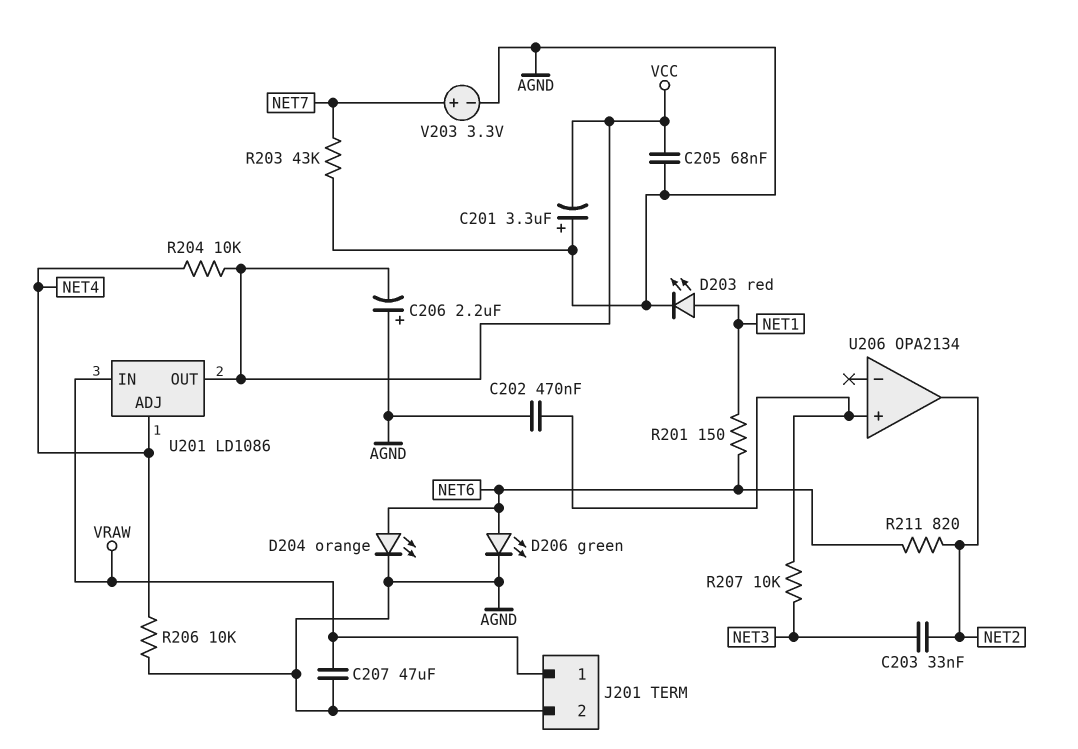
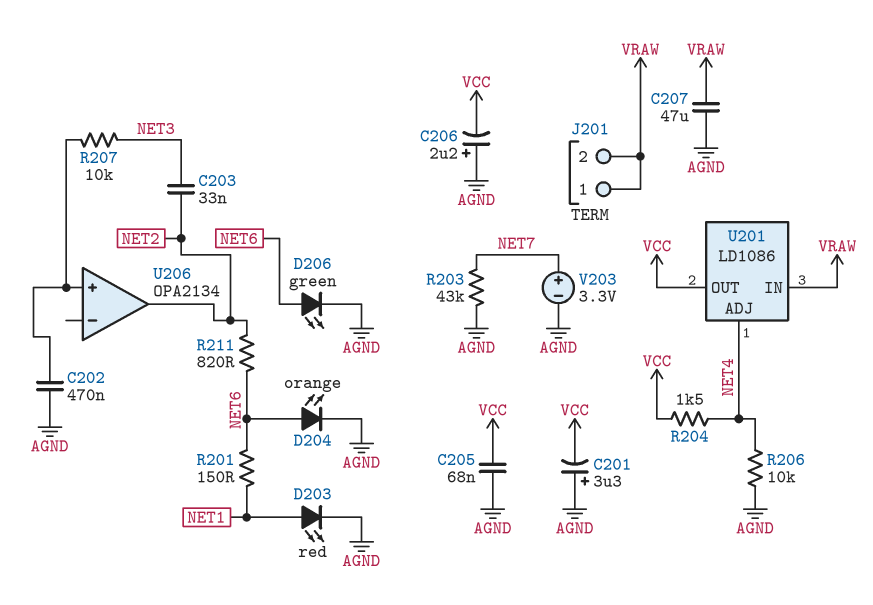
J201 pin 2: AGND -> VRAW
R204: 10k (NET4, VCC) -> 1.5k (NET4, VCC)

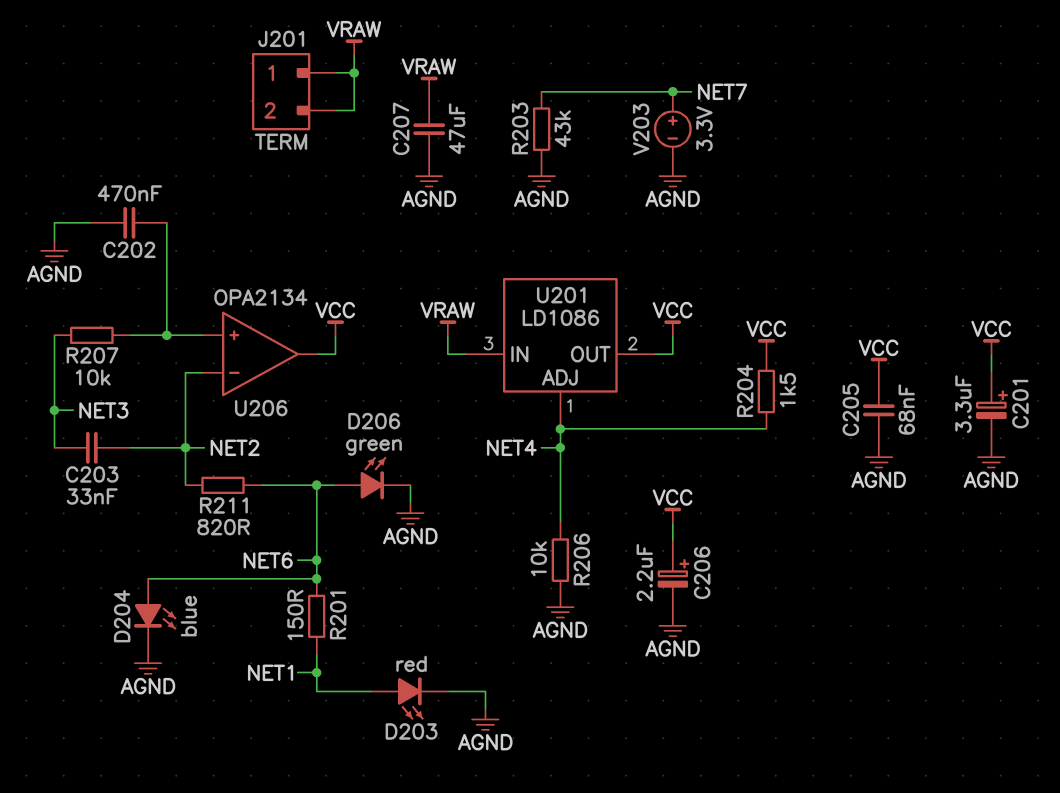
C201: 3.3uF (plus AGND, minus VCC) -> 3.3uF (plus VCC, minus AGND)
C206: 2.2uF (plus AGND, minus VCC) -> 2.2uF (plus VCC, minus AGND)
D204: LED orange (A NET6, K AGND) -> LED blue (A NET6, K AGND)
U206 pin in-: none -> NET2
U206 pin out: NET2 -> VCC

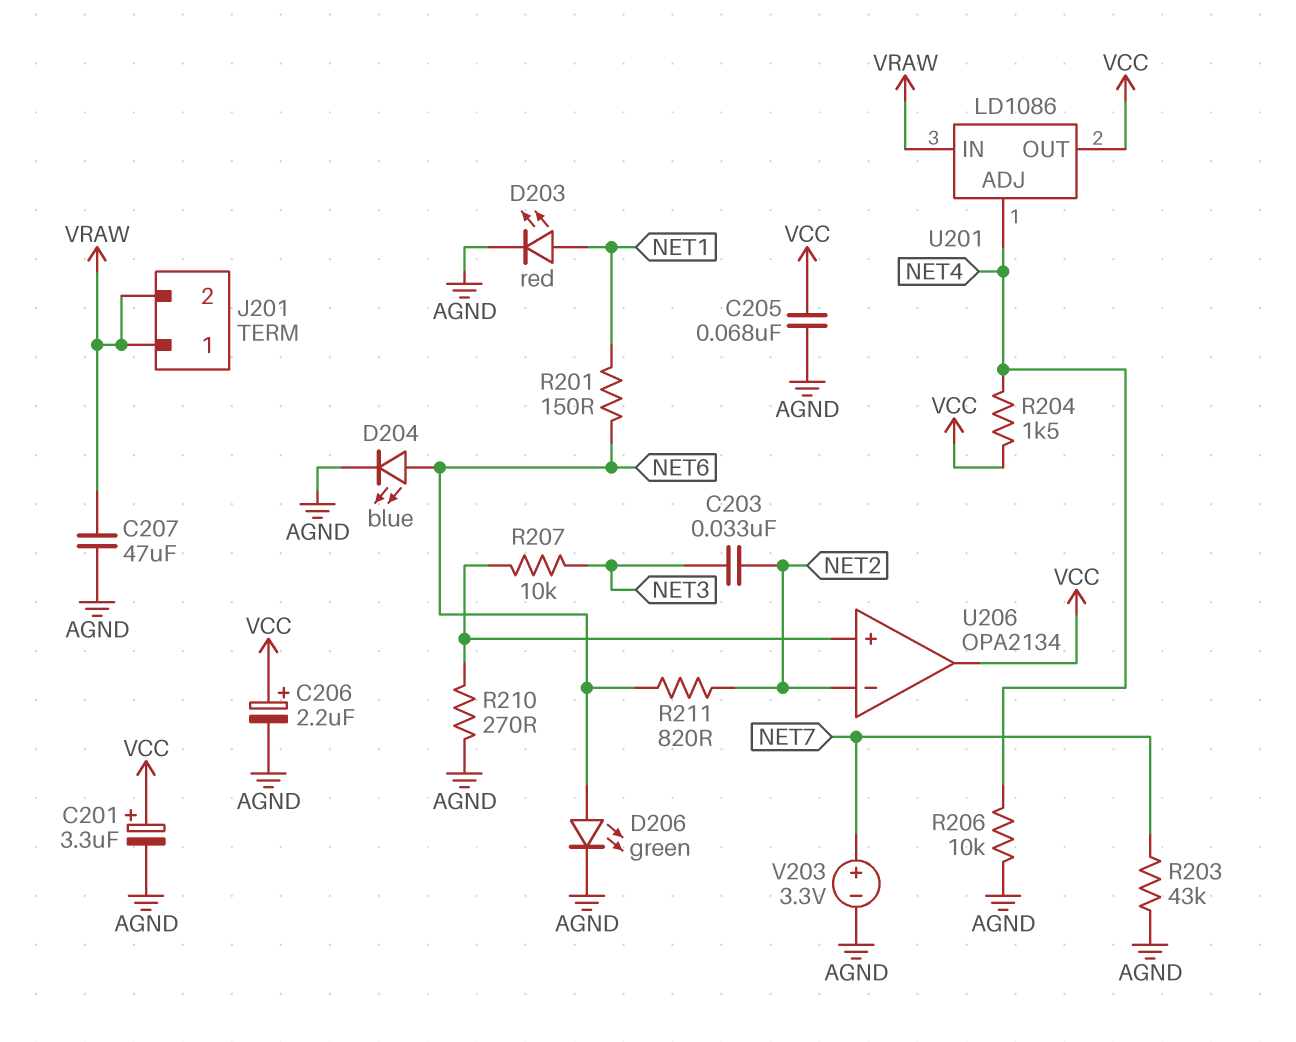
C202: 470nF (AGND, U206/in+) -> none
R210: none -> 270 (AGND, U206/in+)

